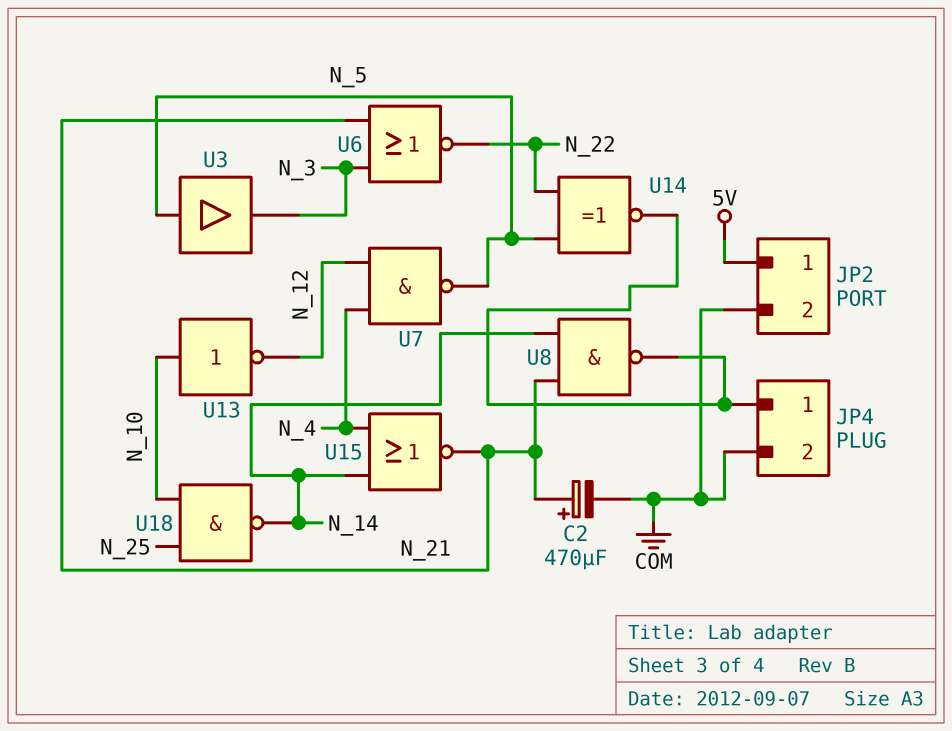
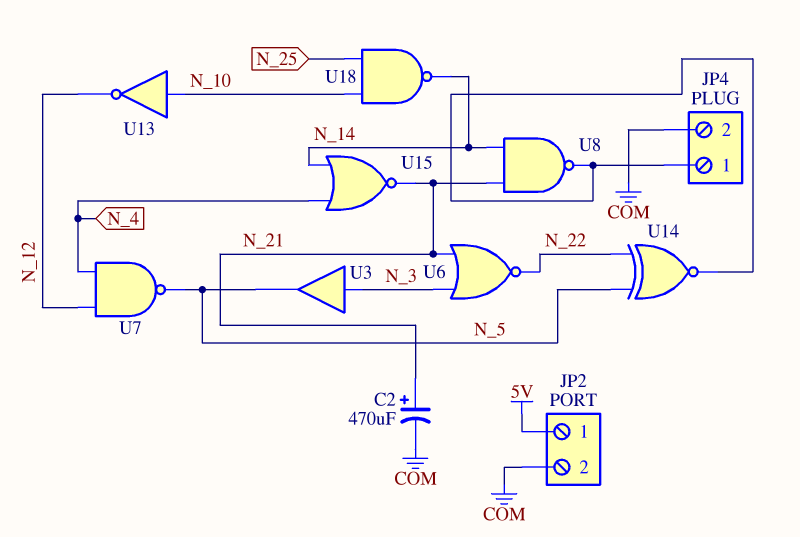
U3: buffer (in N_5, out N_3) -> buffer (in N_3, out N_5)

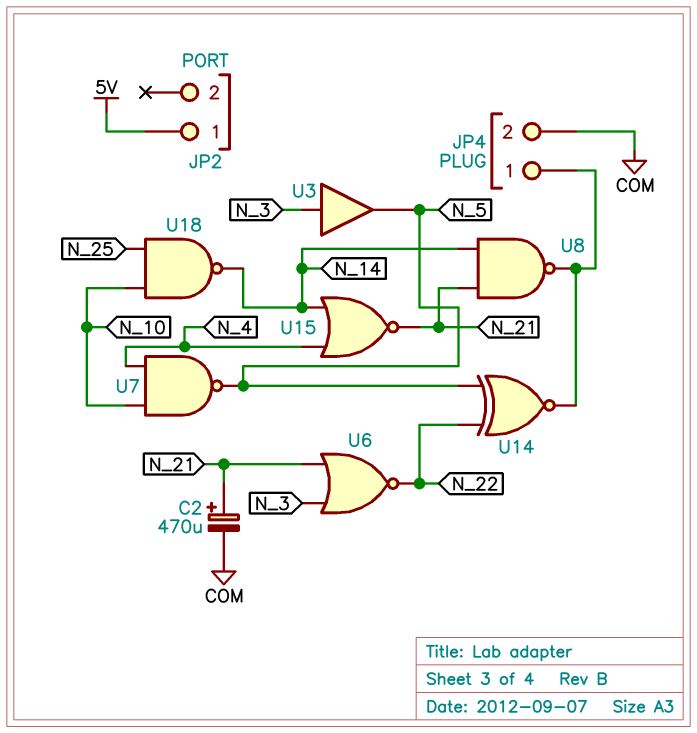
JP2 pin 2: COM -> none
U7: NAND (in N_4, in N_12, out N_5) -> NAND (in N_4, in N_10, out N_5)
U13: NOT (in N_10, out N_12) -> none

